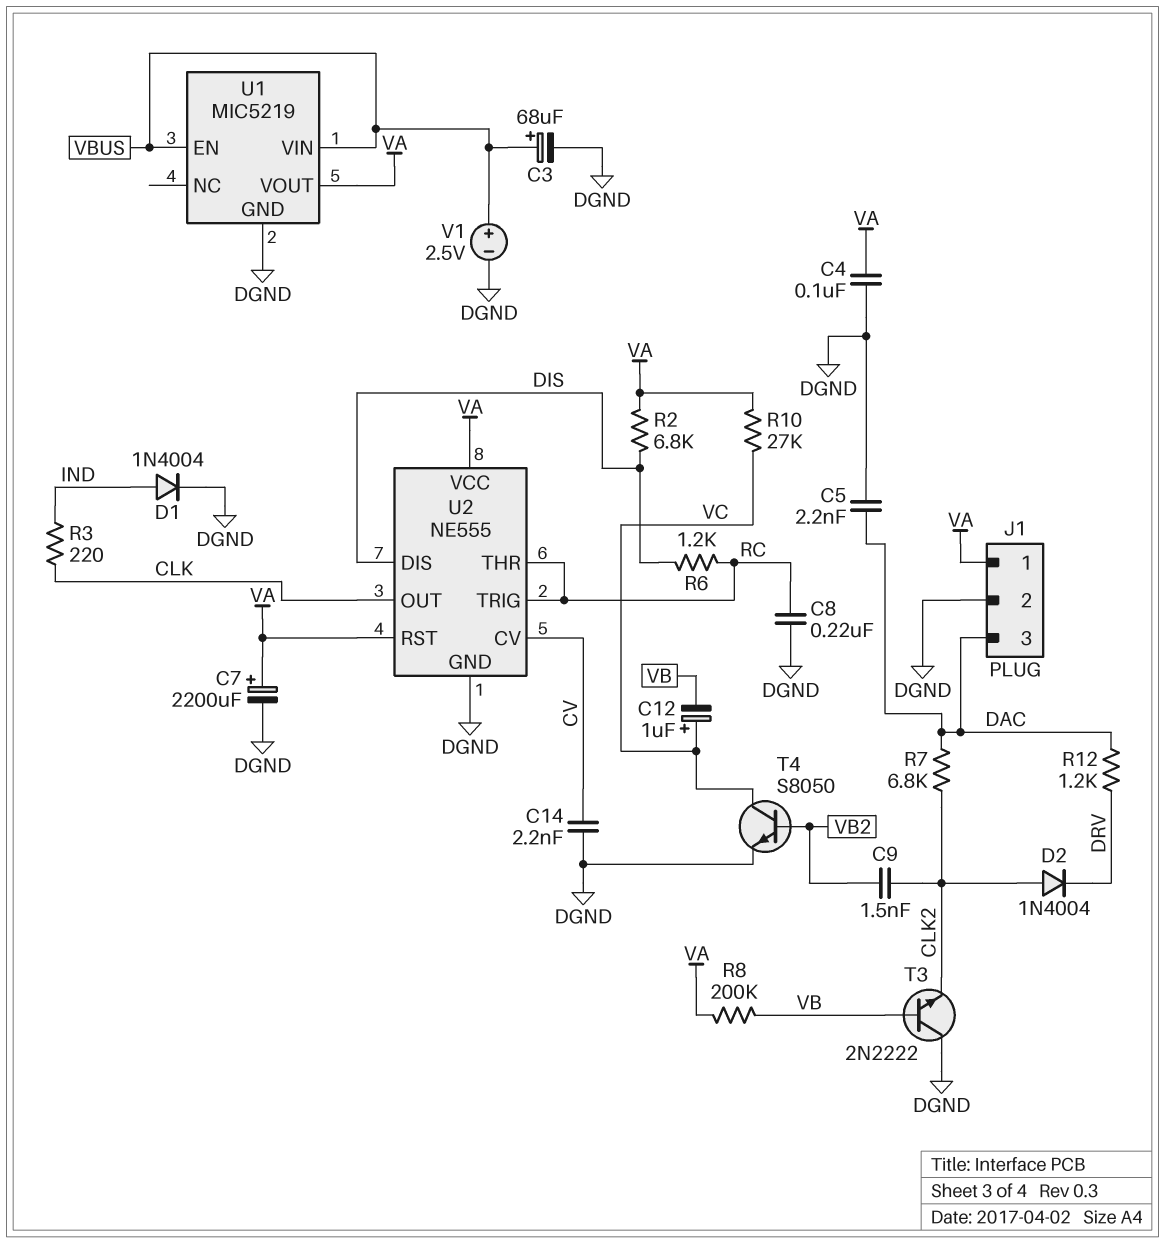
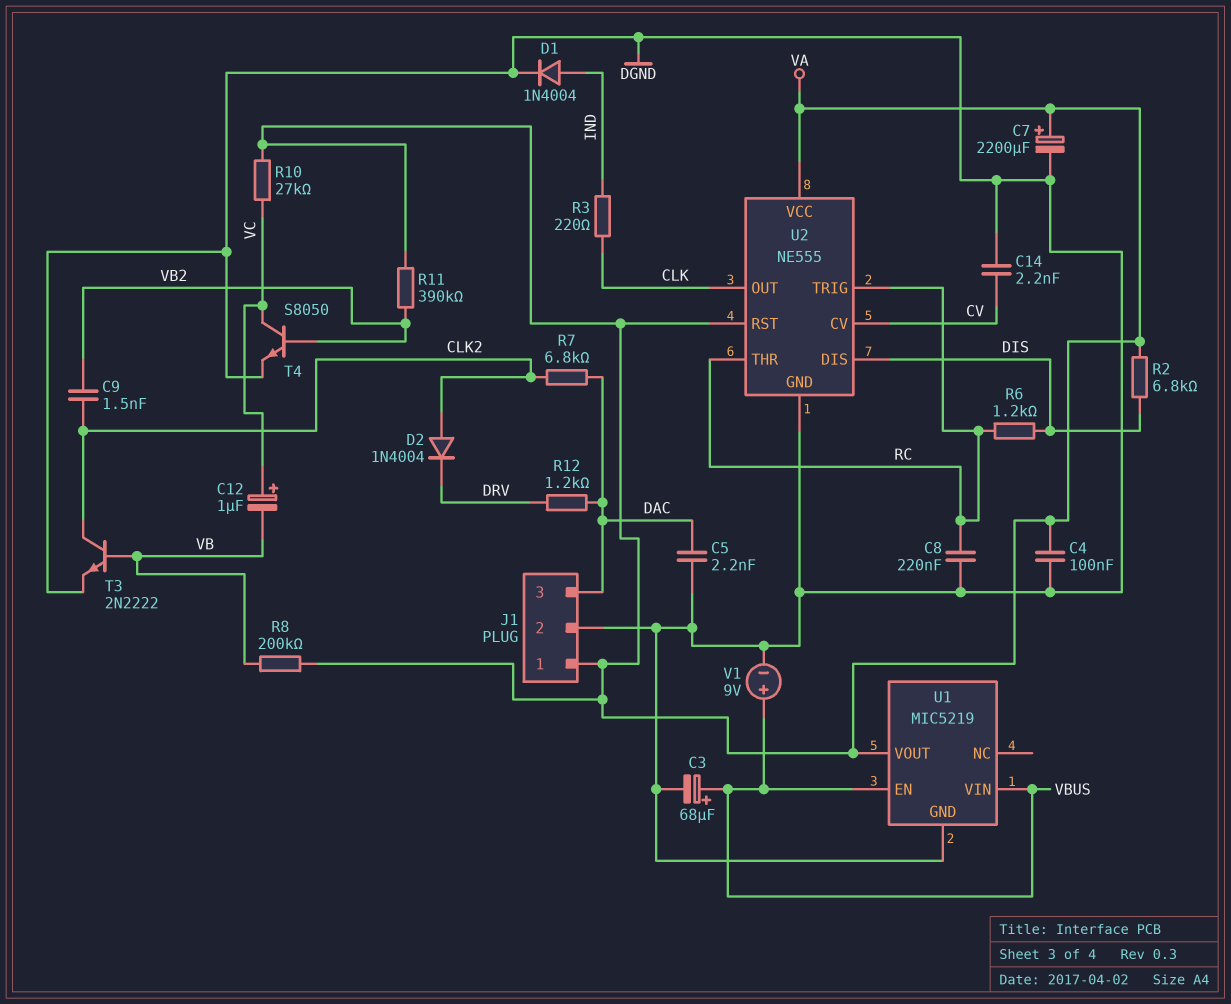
R11: none -> 390k (VA, VB2)
T3: NPN 2N2222 (B VB, C DGND, E CLK2) -> NPN 2N2222 (B VB, C CLK2, E DGND)
V1: 2.5V (plus VBUS, minus DGND) -> 9V (plus VBUS, minus DGND)

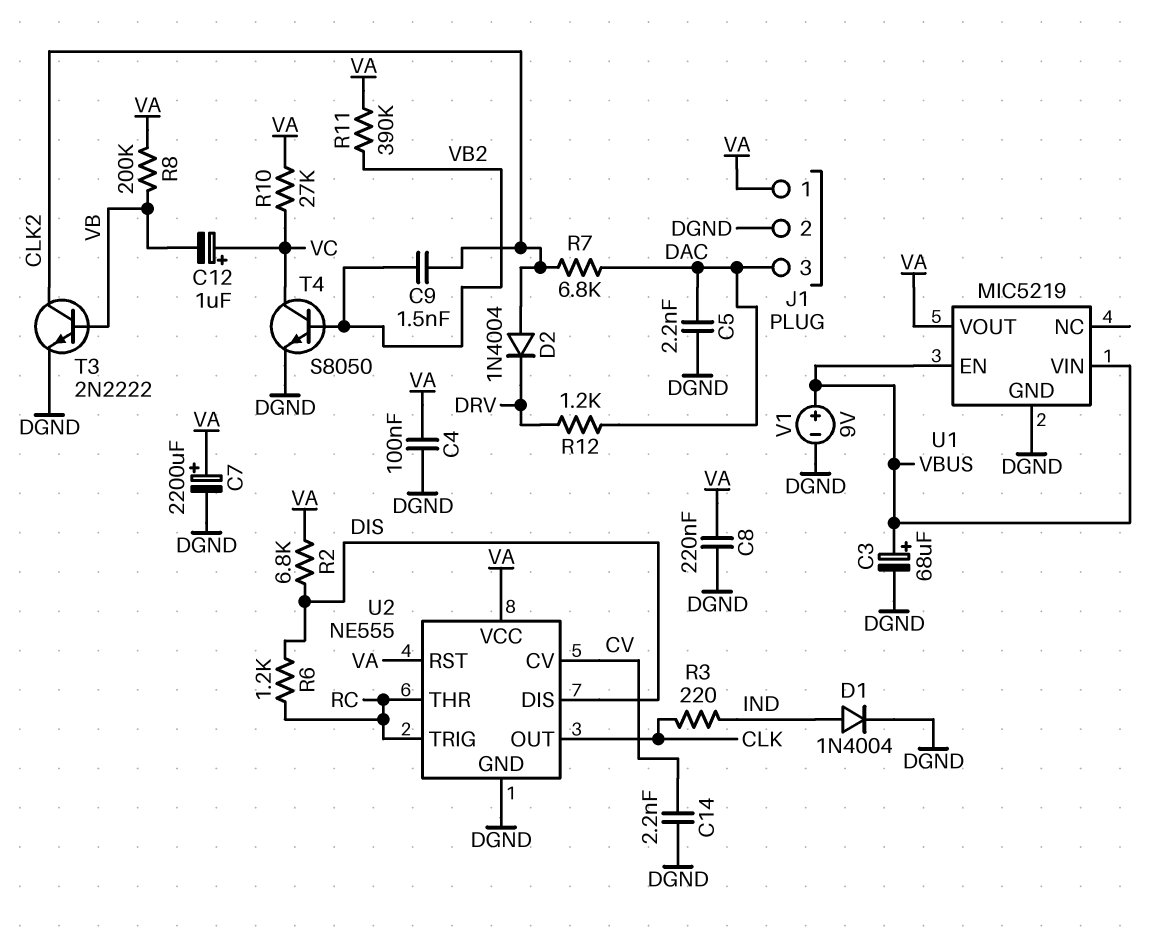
C8: 220nF (DGND, RC) -> 220nF (DGND, VA)

